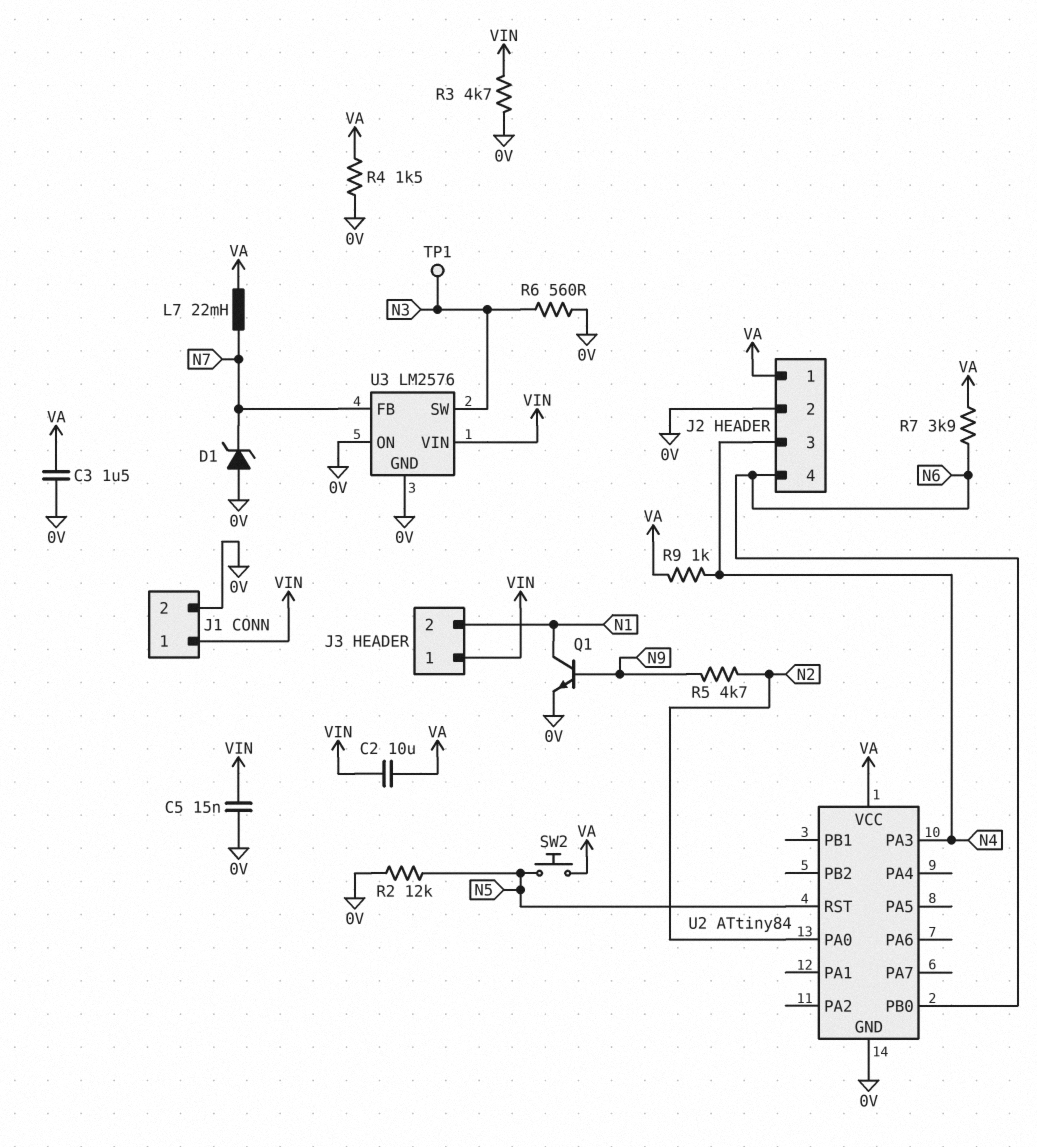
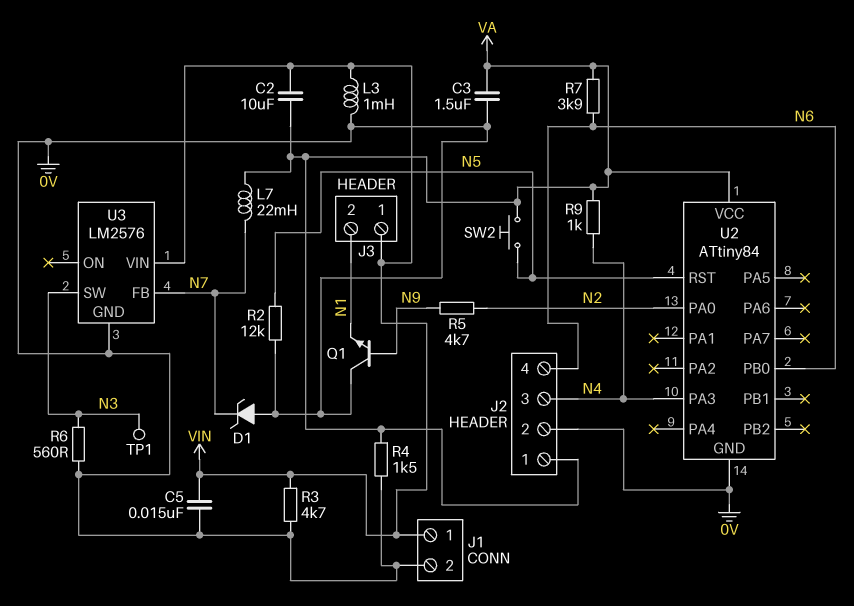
L3: none -> 1mH (0V, VIN)
Q1: NPN (B N9, C N1, E 0V) -> NPN (B N9, C 0V, E N1)
U3 pin ON: 0V -> none

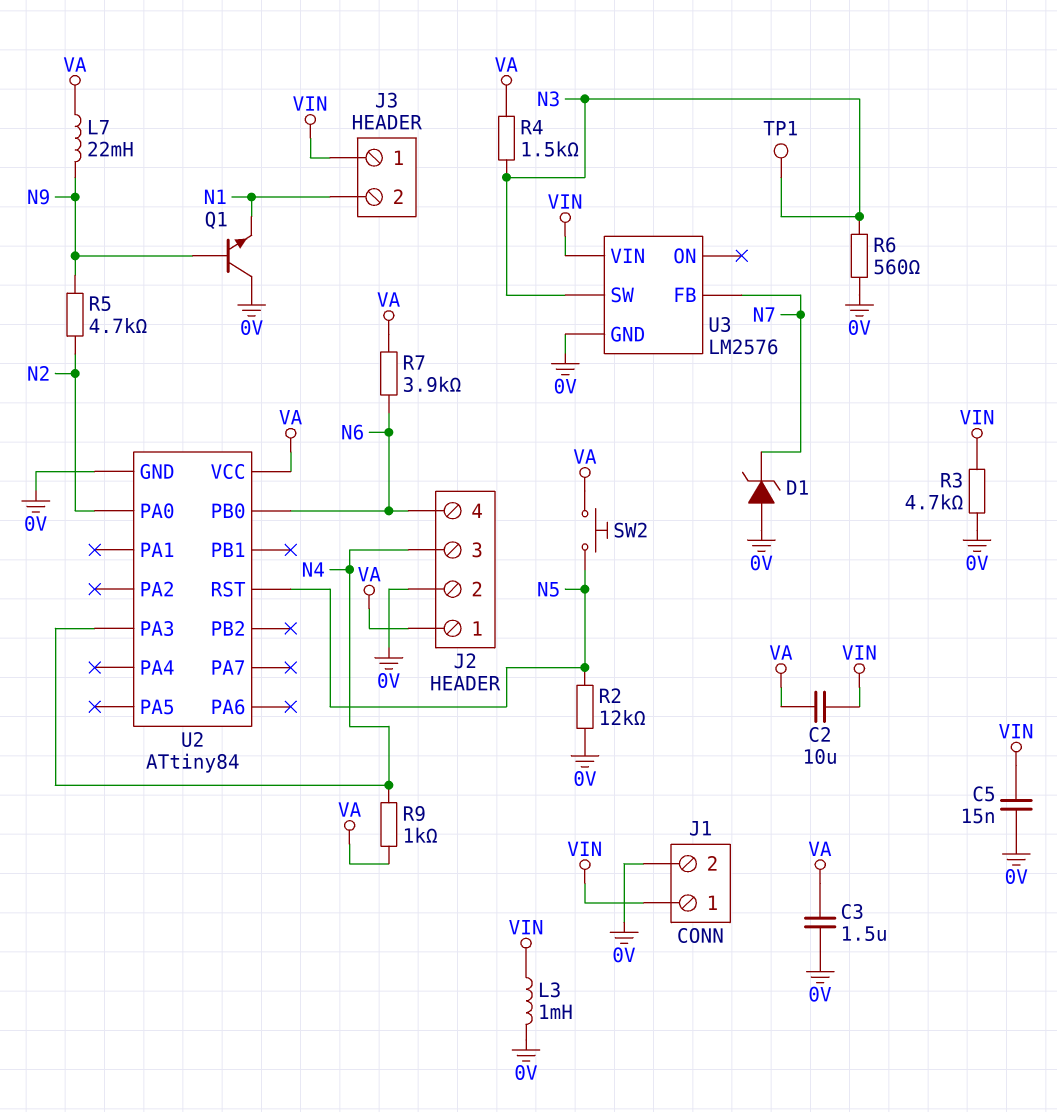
L7: 22mH (N7, VA) -> 22mH (N9, VA)
R4: 1.5k (0V, VA) -> 1.5k (N3, VA)

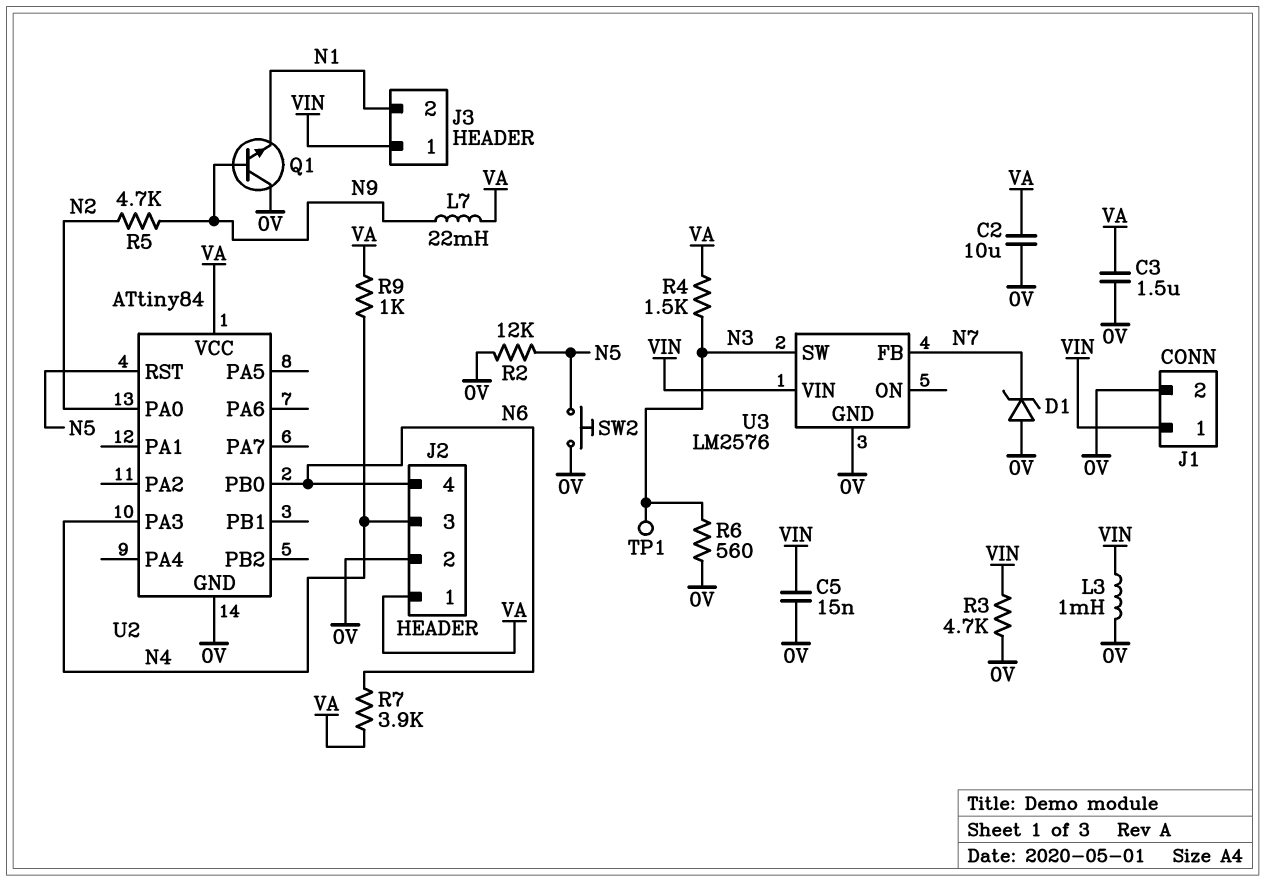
C2: 10uF (VA, VIN) -> 10uF (0V, VA)
SW2: button (N5, VA) -> button (0V, N5)

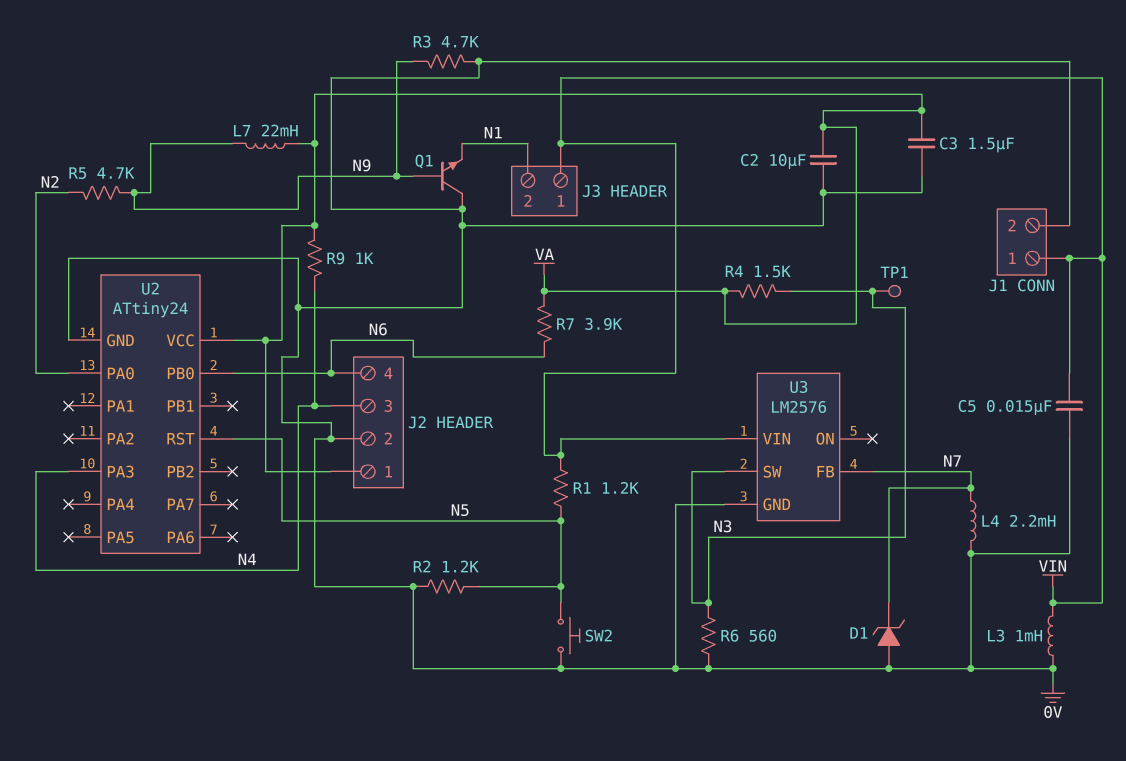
L4: none -> 2.2mH (0V, N7)
R1: none -> 1.2k (N5, VIN)
R2: 12k (0V, N5) -> 1.2k (0V, N5)
R3: 4.7k (0V, VIN) -> 4.7k (0V, N9)
U2: ATtiny84 -> ATtiny24

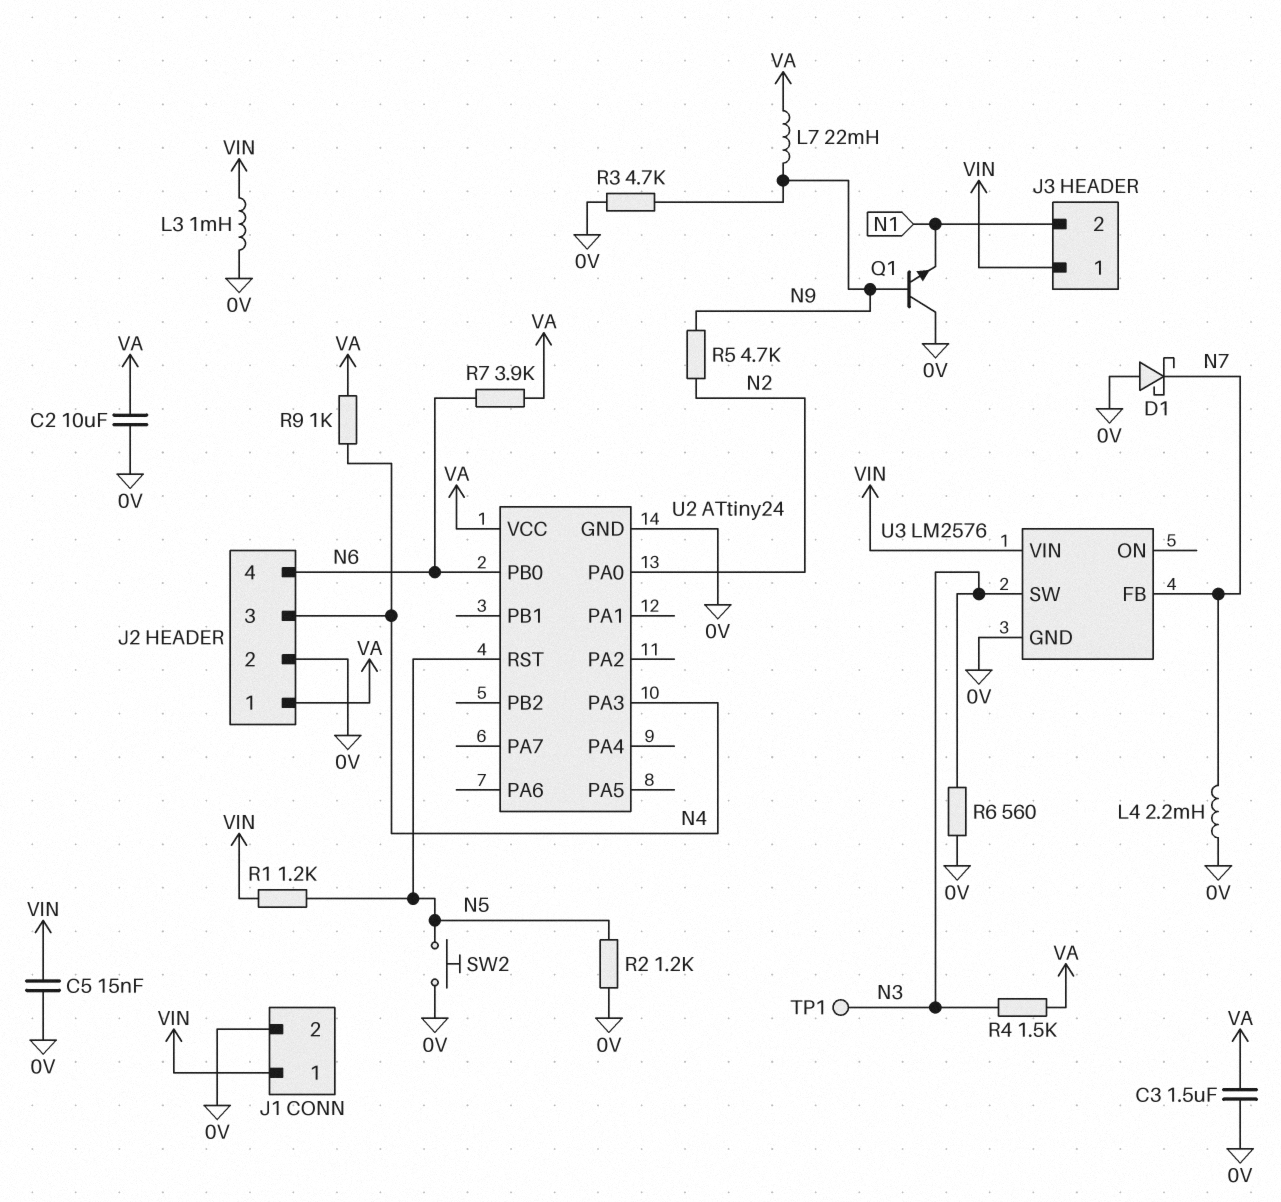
D1: zener (A 0V, K N7) -> schottky (A 0V, K N7)

